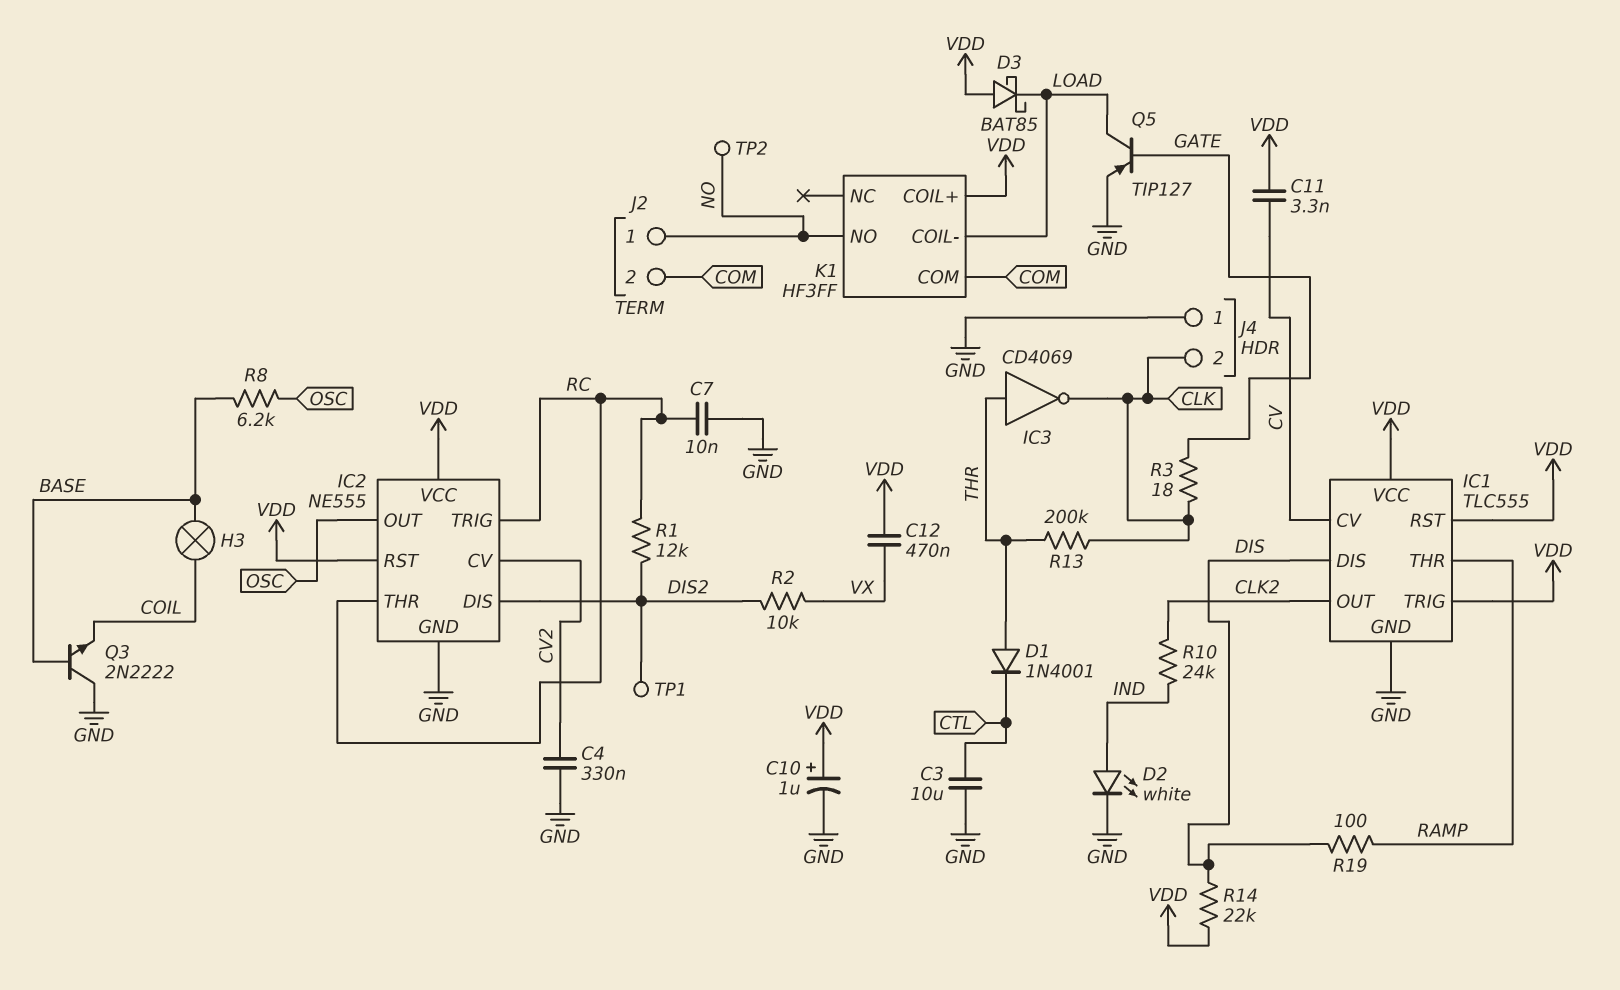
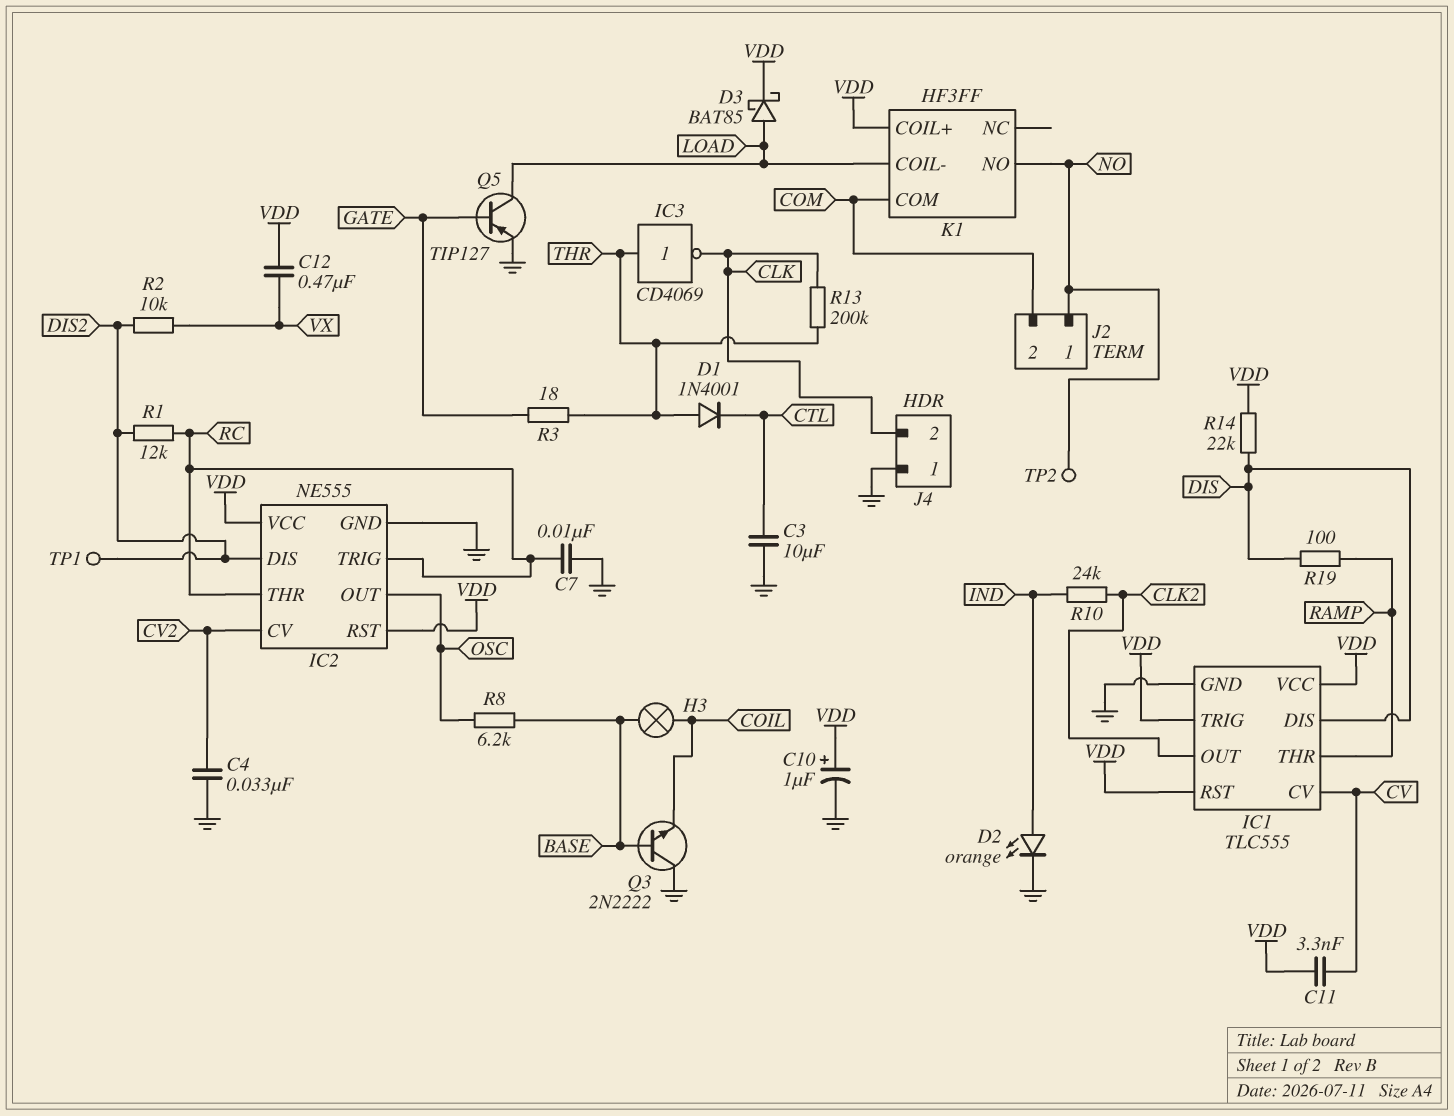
C4: 330nF (CV2, GND) -> 33nF (CV2, GND)
D2: LED white (A IND, K GND) -> LED orange (A IND, K GND)
D3: schottky BAT85 (A VDD, K LOAD) -> schottky BAT85 (A LOAD, K VDD)
R3: 18 (CLK, GATE) -> 18 (GATE, THR)

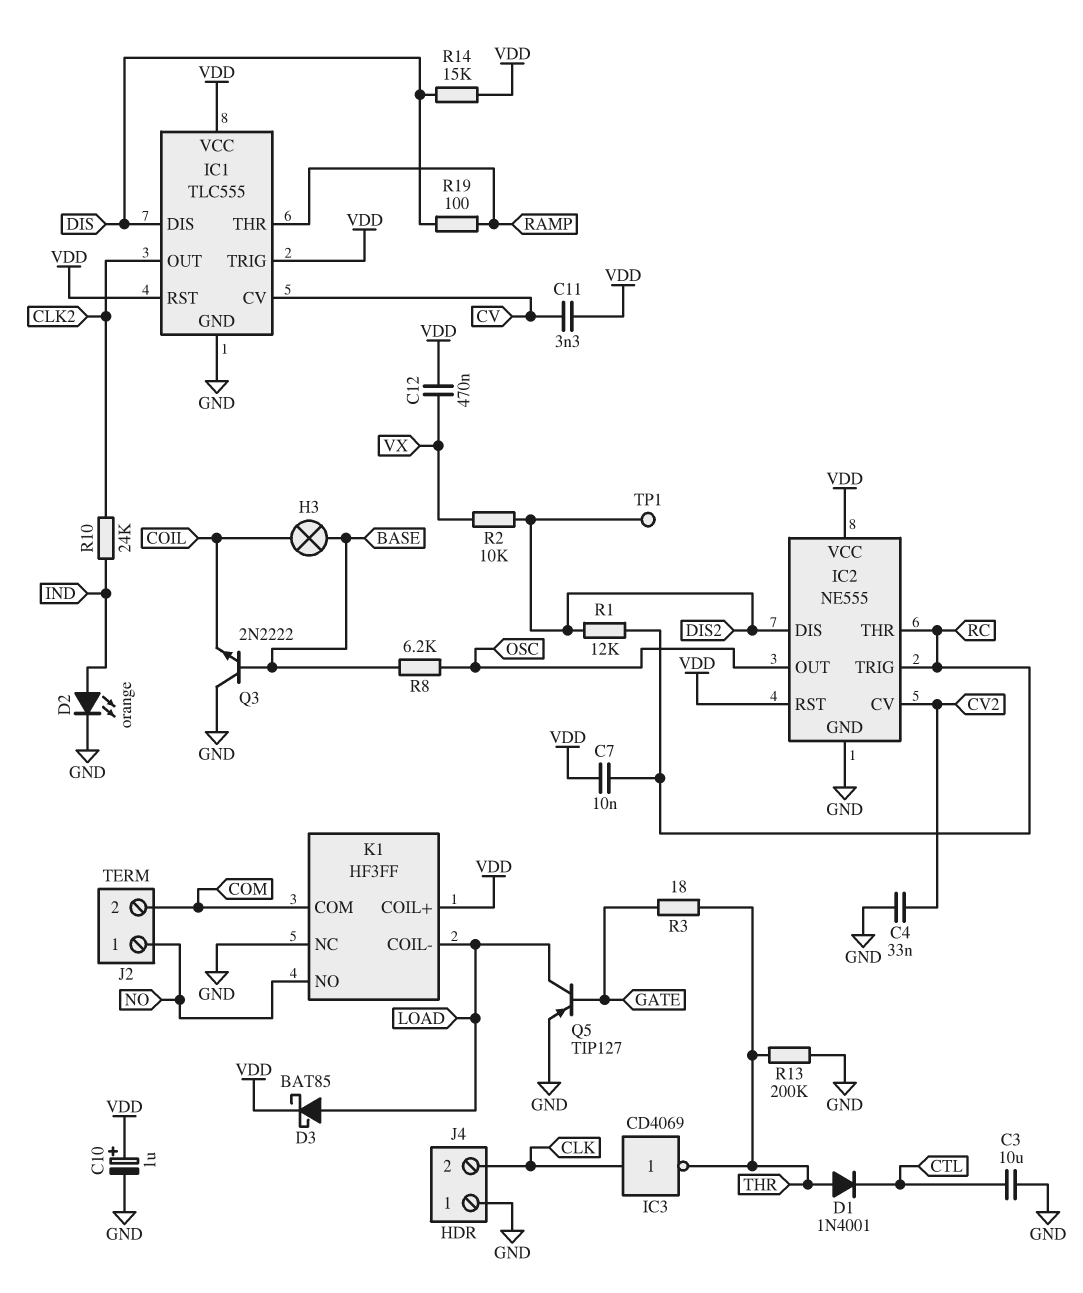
C7: 10nF (GND, RC) -> 10nF (RC, VDD)
IC3: NOT CD4069 (in THR, out CLK) -> NOT CD4069 (in CLK, out THR)
K1 pin NC: none -> GND
R13: 200k (CLK, THR) -> 200k (GND, THR)
R14: 22k (DIS, VDD) -> 15k (DIS, VDD)
TP2: test point (NO) -> none

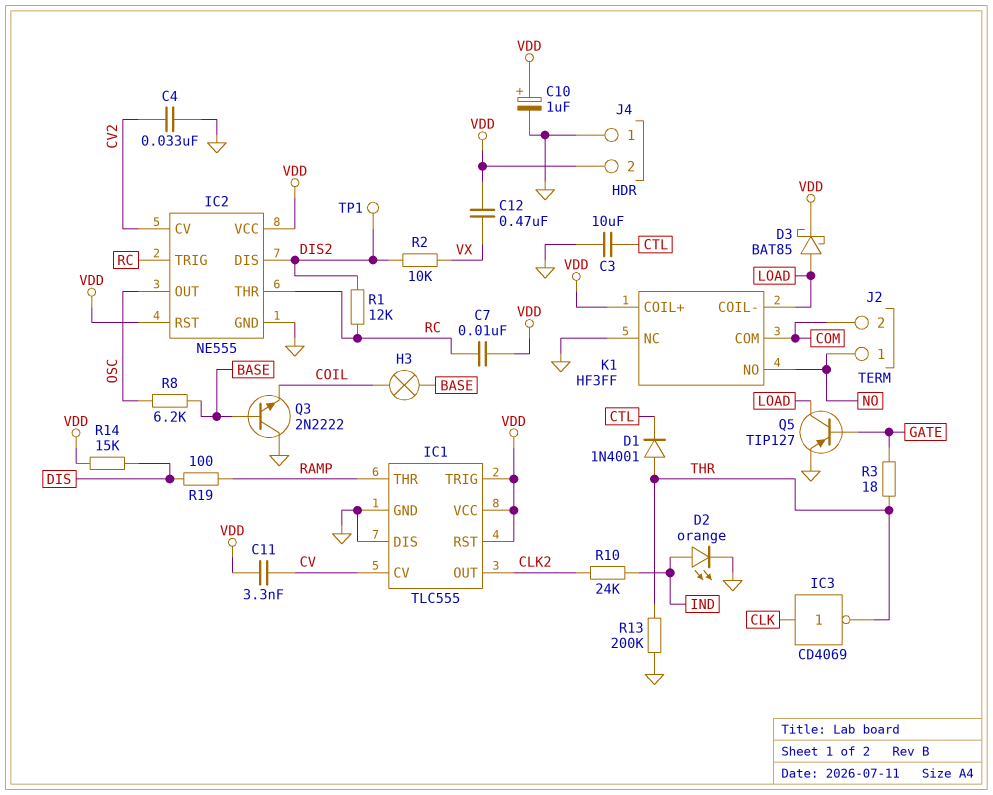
IC1 pin DIS: DIS -> GND
J4 pin 2: CLK -> VDD

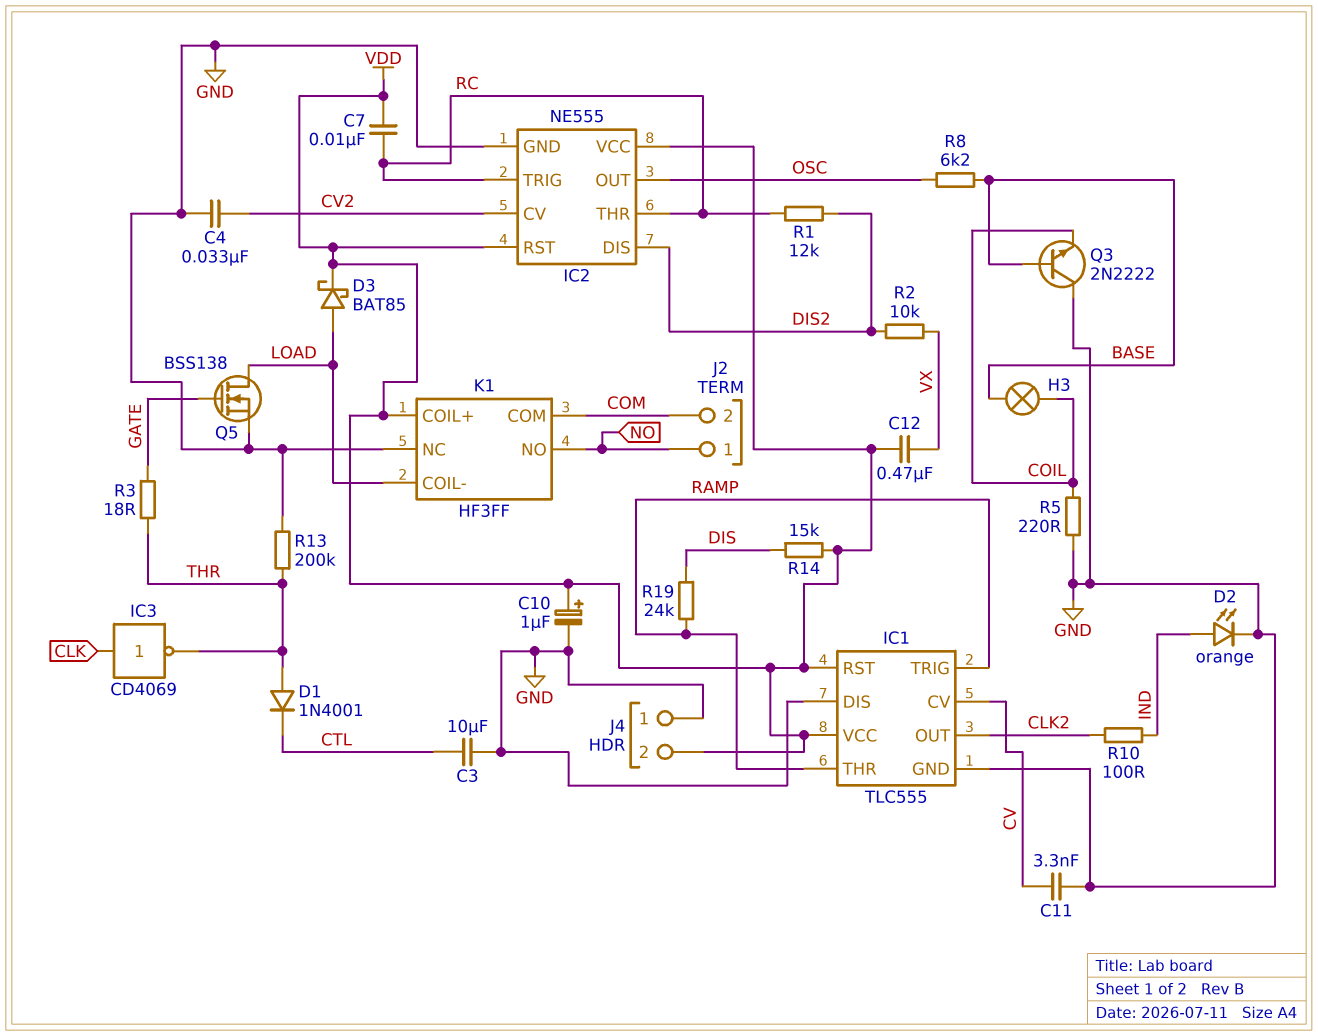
C11: 3.3nF (CV, VDD) -> 3.3nF (CV, GND)
IC1 pin TRIG: VDD -> RAMP
Q5: PNP TIP127 (B GATE, C LOAD, E GND) -> NMOS BSS138 (G GATE, D LOAD, S GND)
R5: none -> 220 (COIL, GND)
R10: 24k (CLK2, IND) -> 100 (CLK2, IND)
R19: 100 (DIS, RAMP) -> 24k (DIS, RAMP)
TP1: test point (DIS2) -> none

